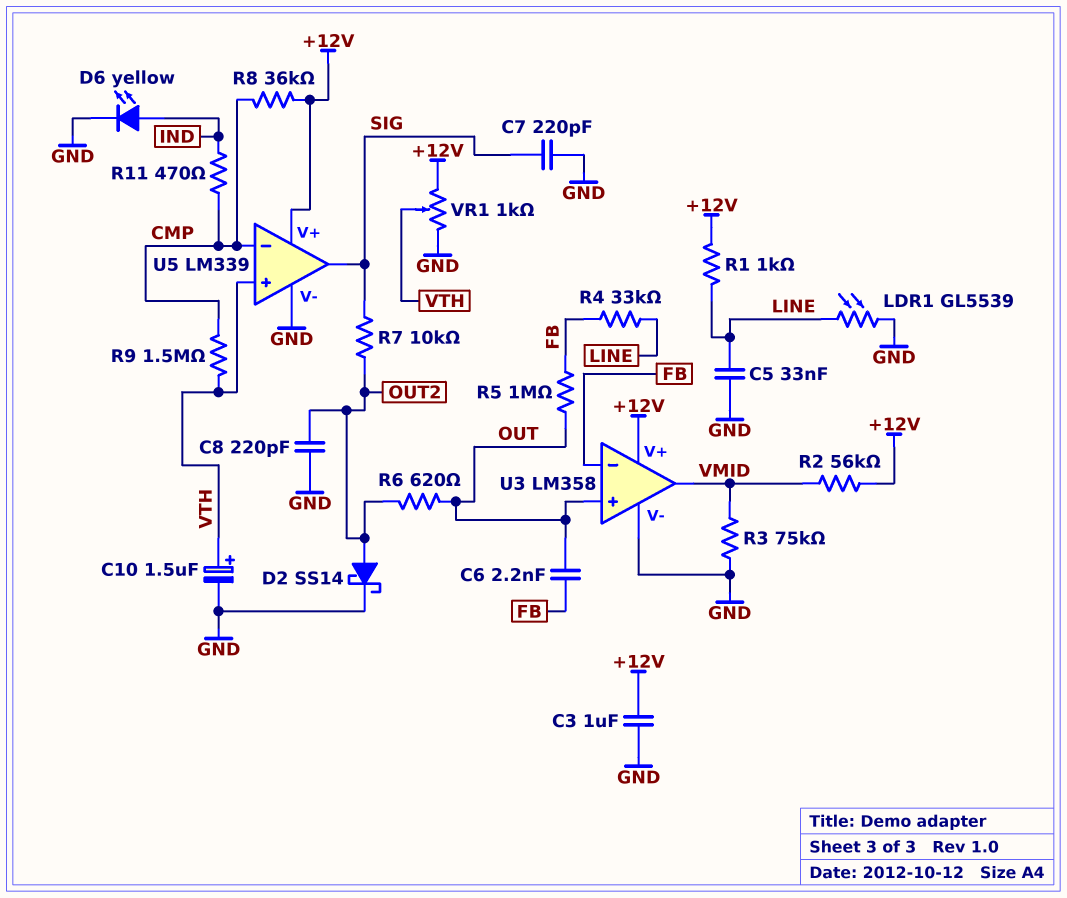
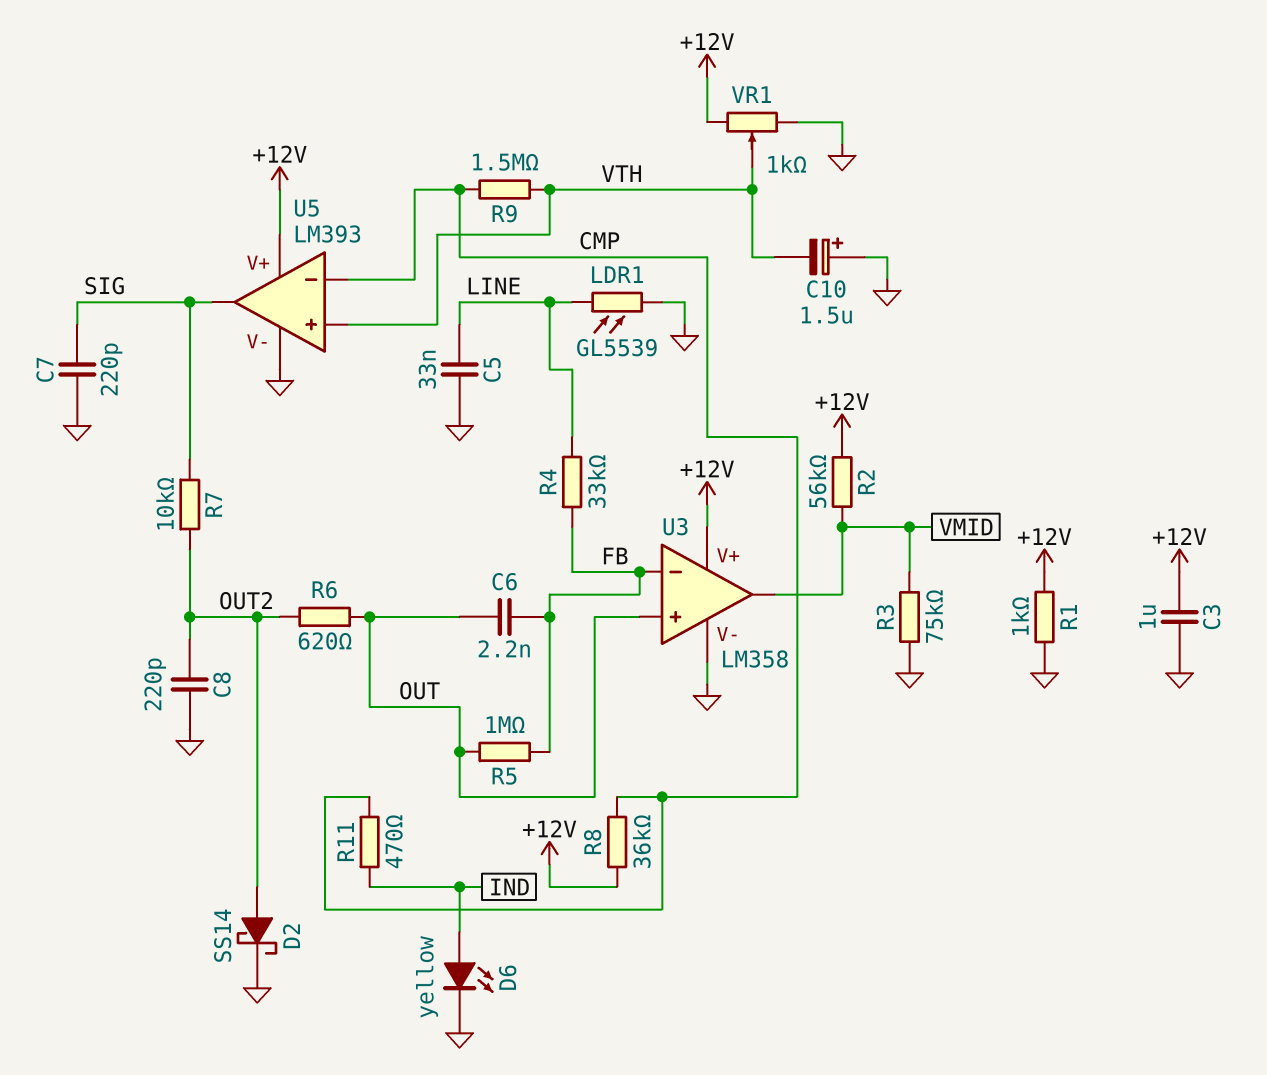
C10: 1.5uF (plus VTH, minus GND) -> 1.5uF (plus GND, minus VTH)
R1: 1k (+12V, LINE) -> 1k (+12V, GND)
U5: LM339 -> LM393

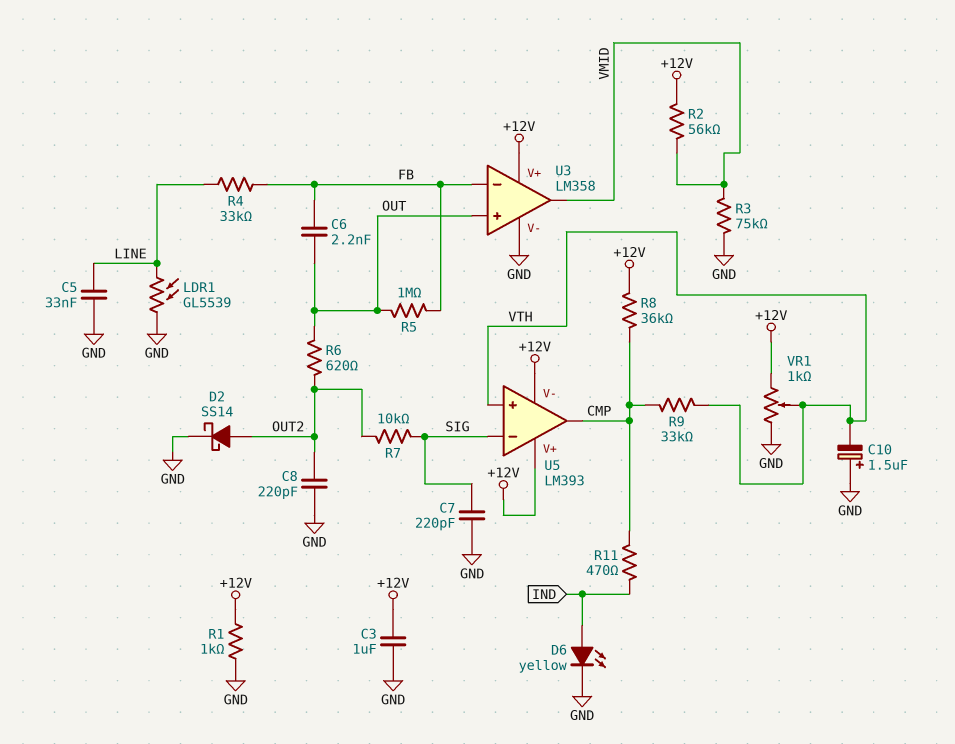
R9: 1.5M (CMP, VTH) -> 33k (CMP, VTH)
U5 pin V-: GND -> +12V
U5 pin in-: CMP -> SIG
U5 pin out: SIG -> CMP

